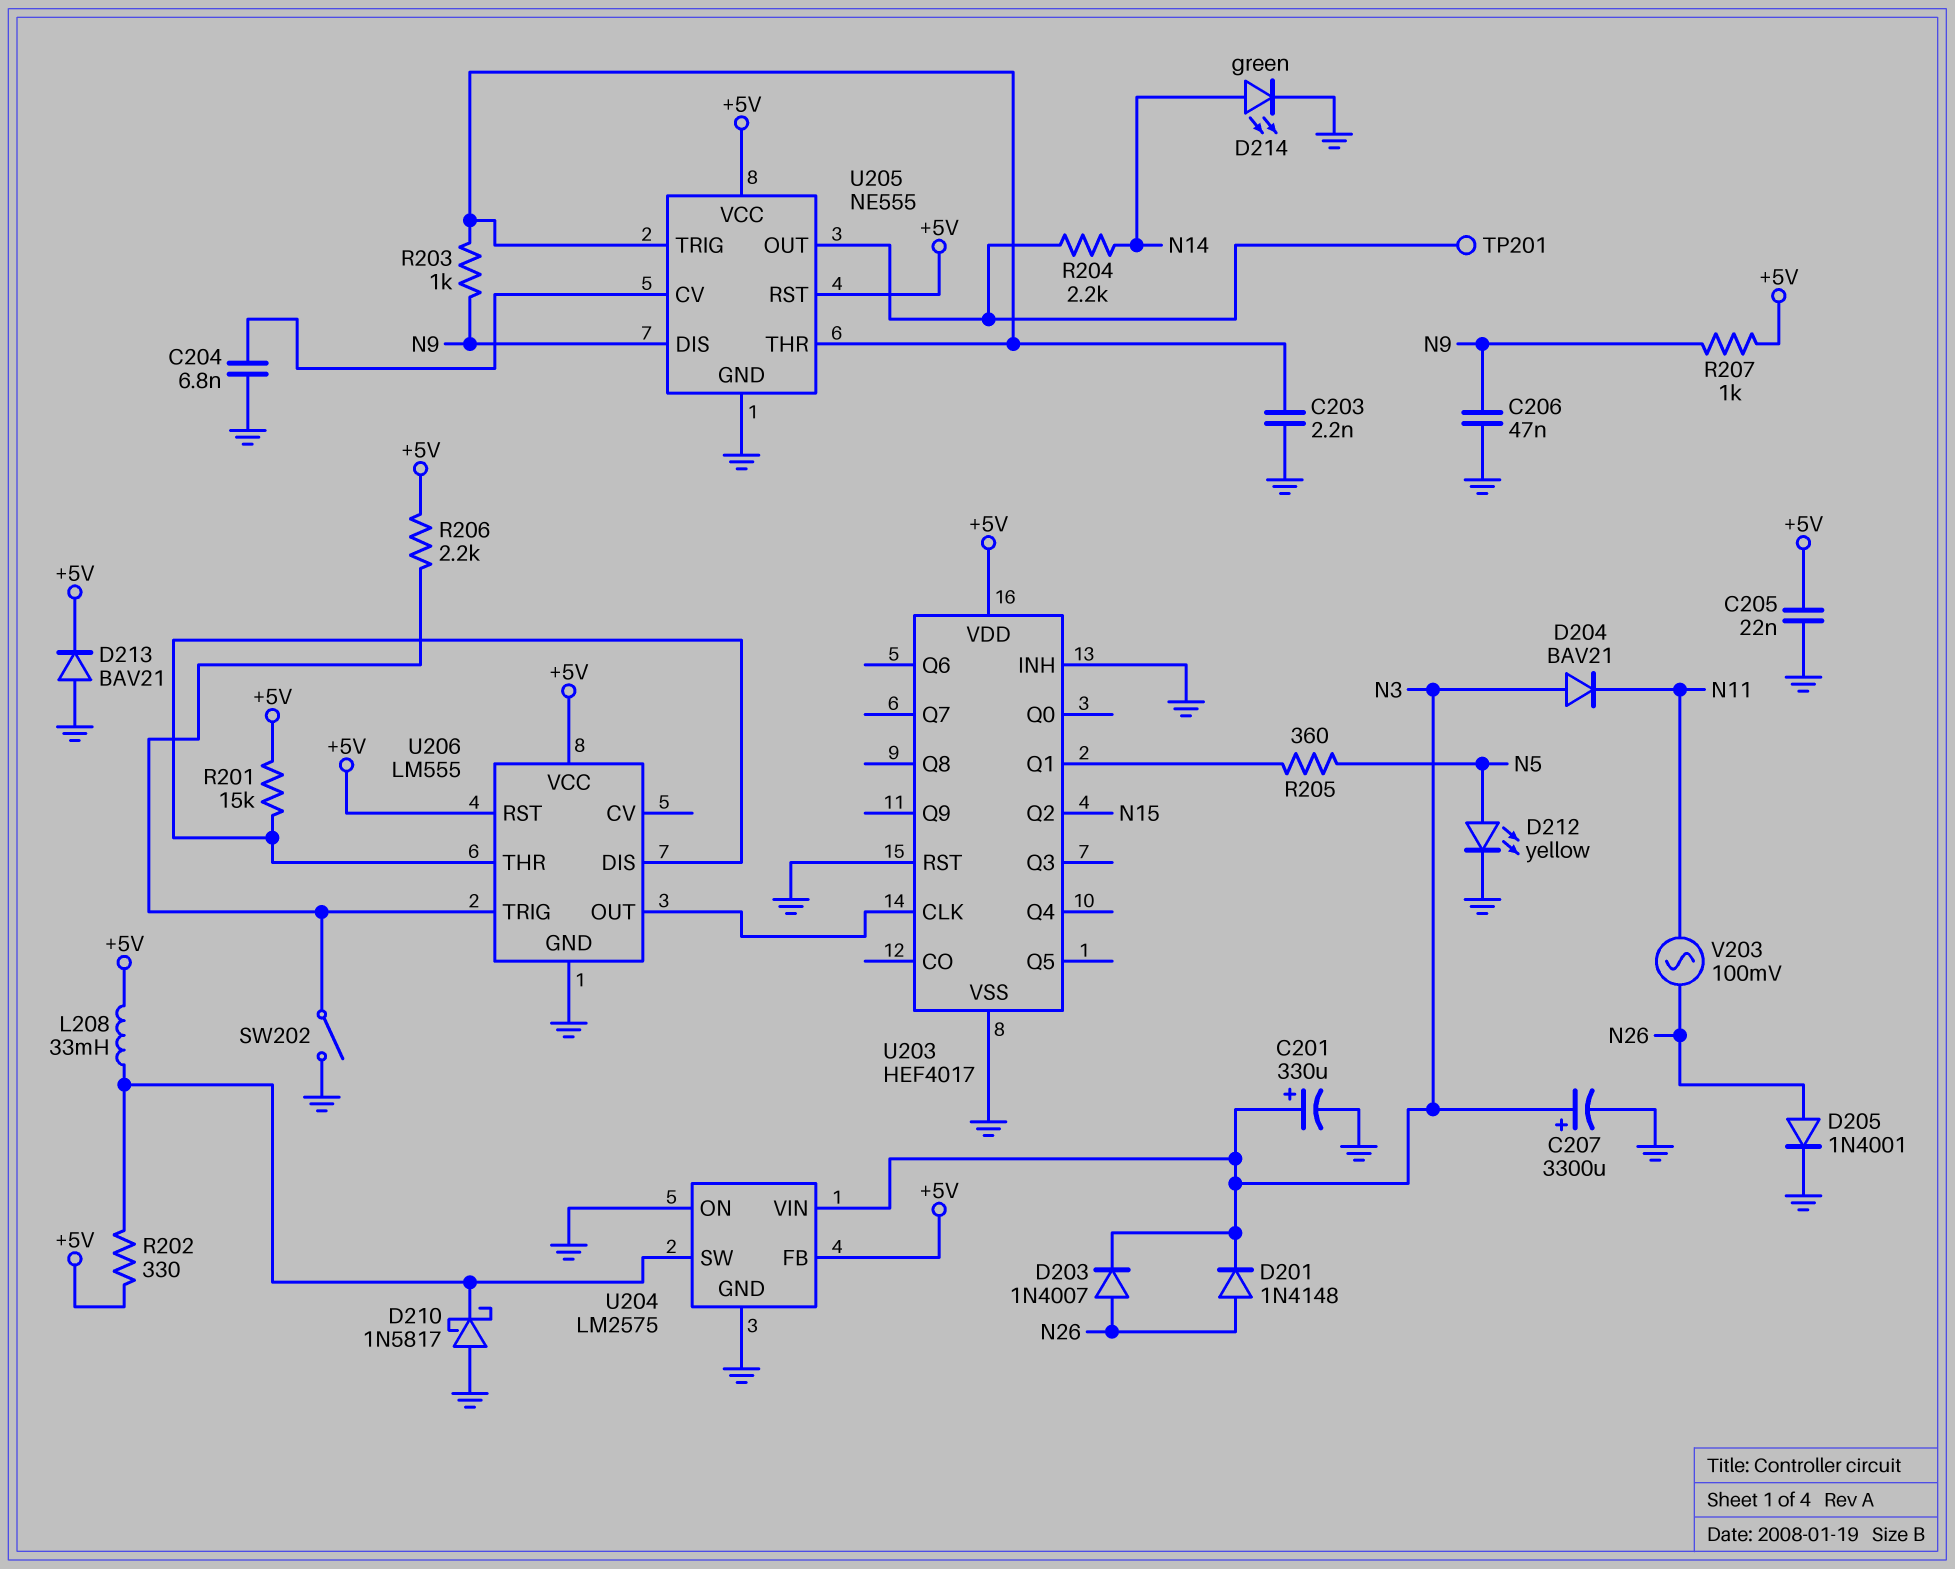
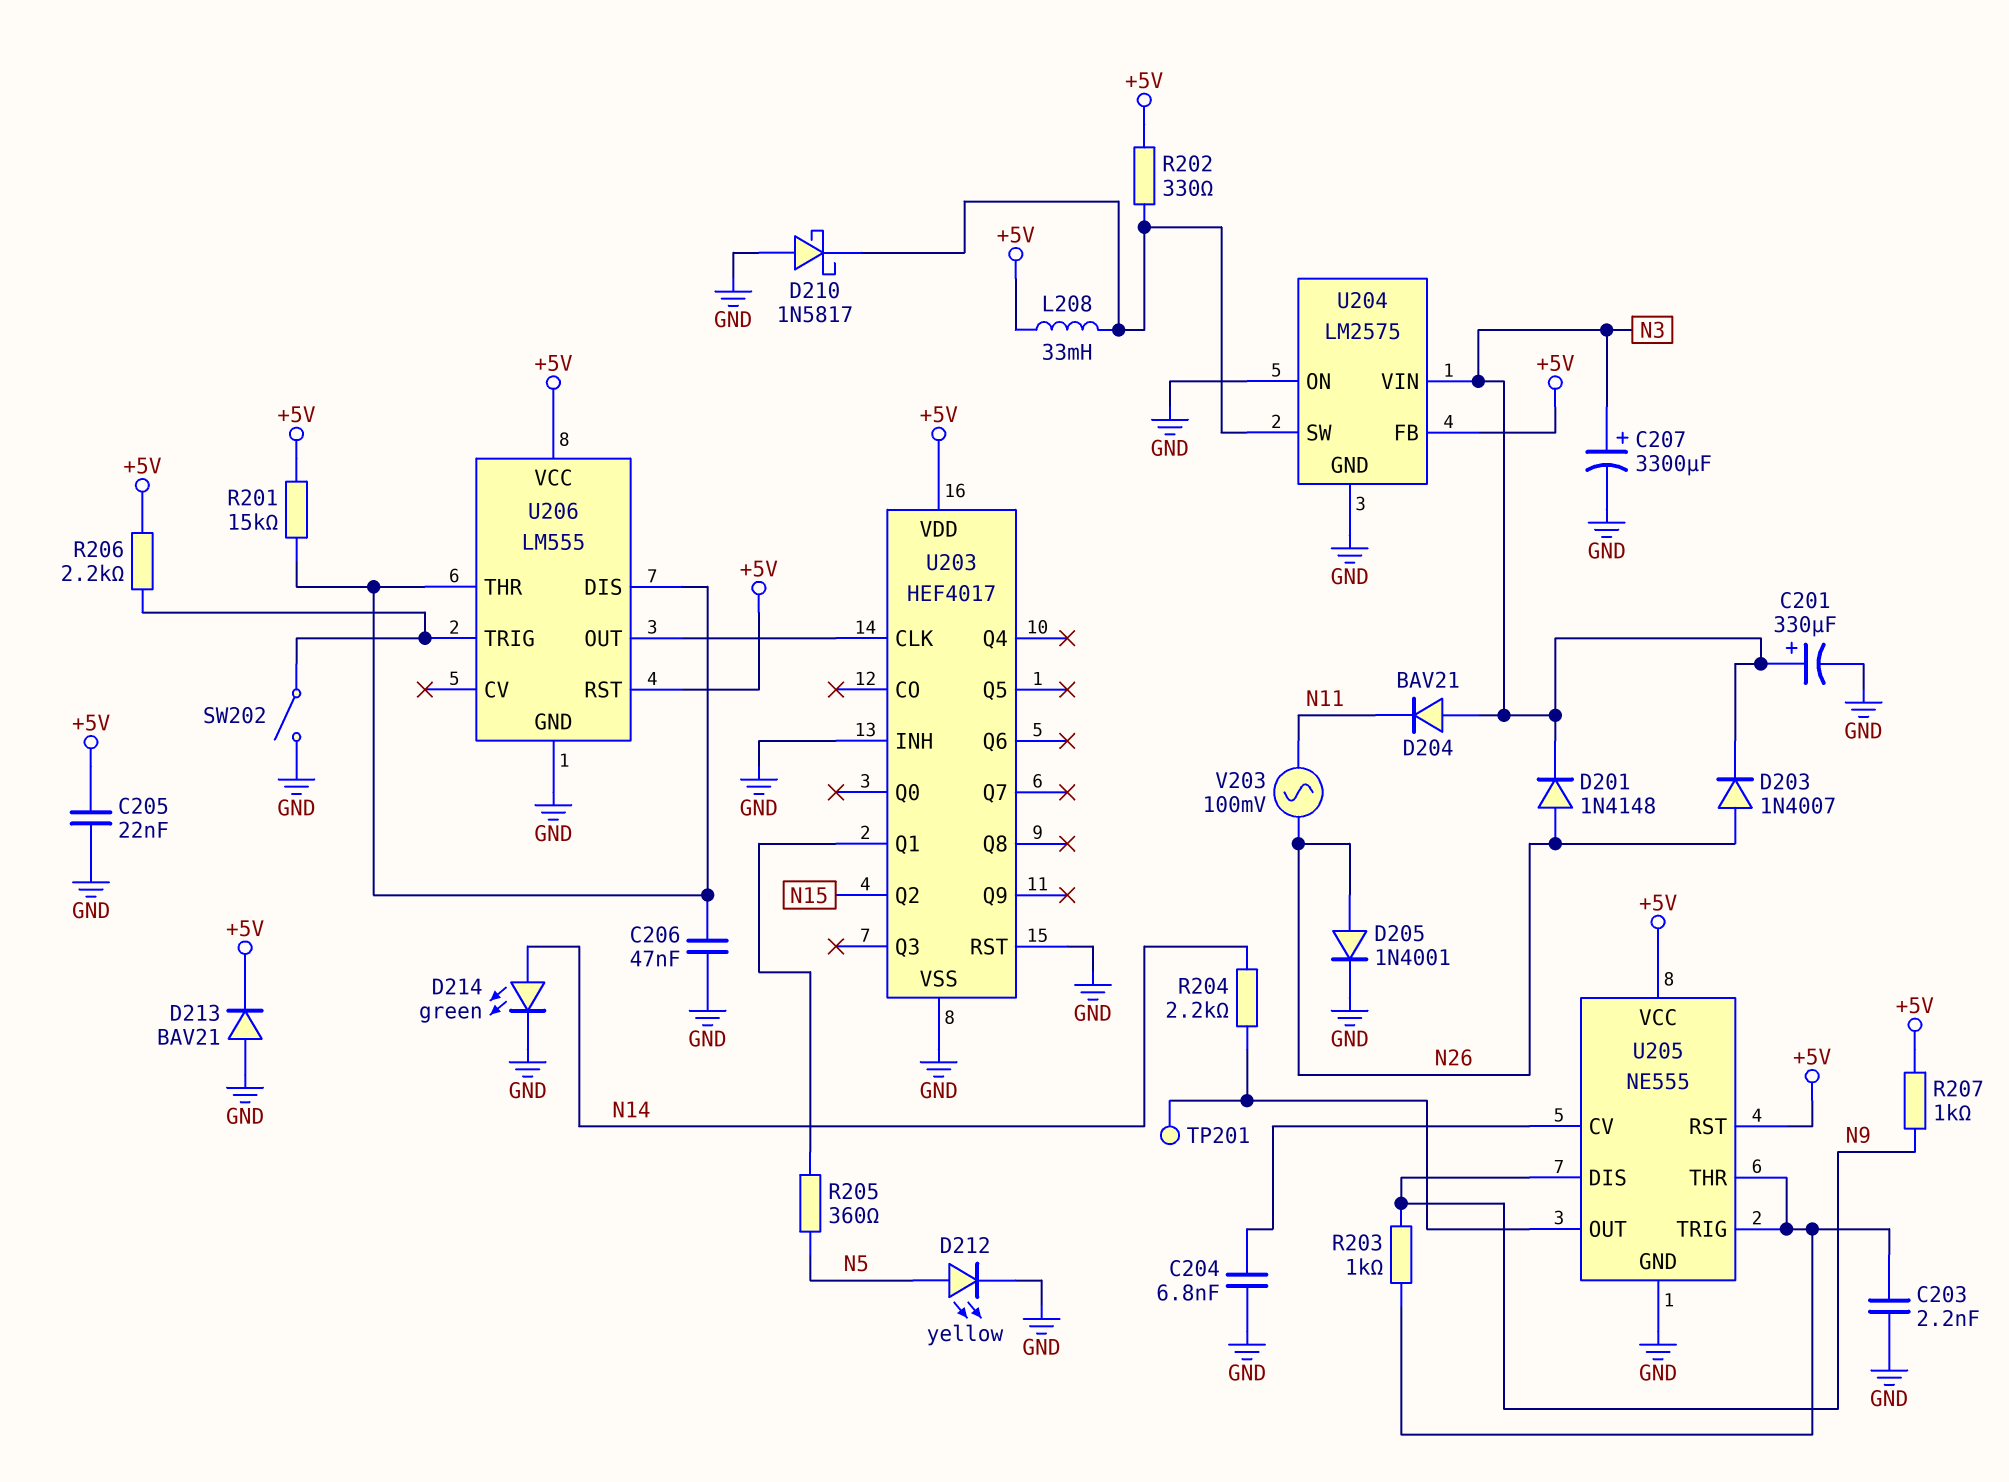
C206: 47nF (GND, N9) -> 47nF (GND, U206/DIS)

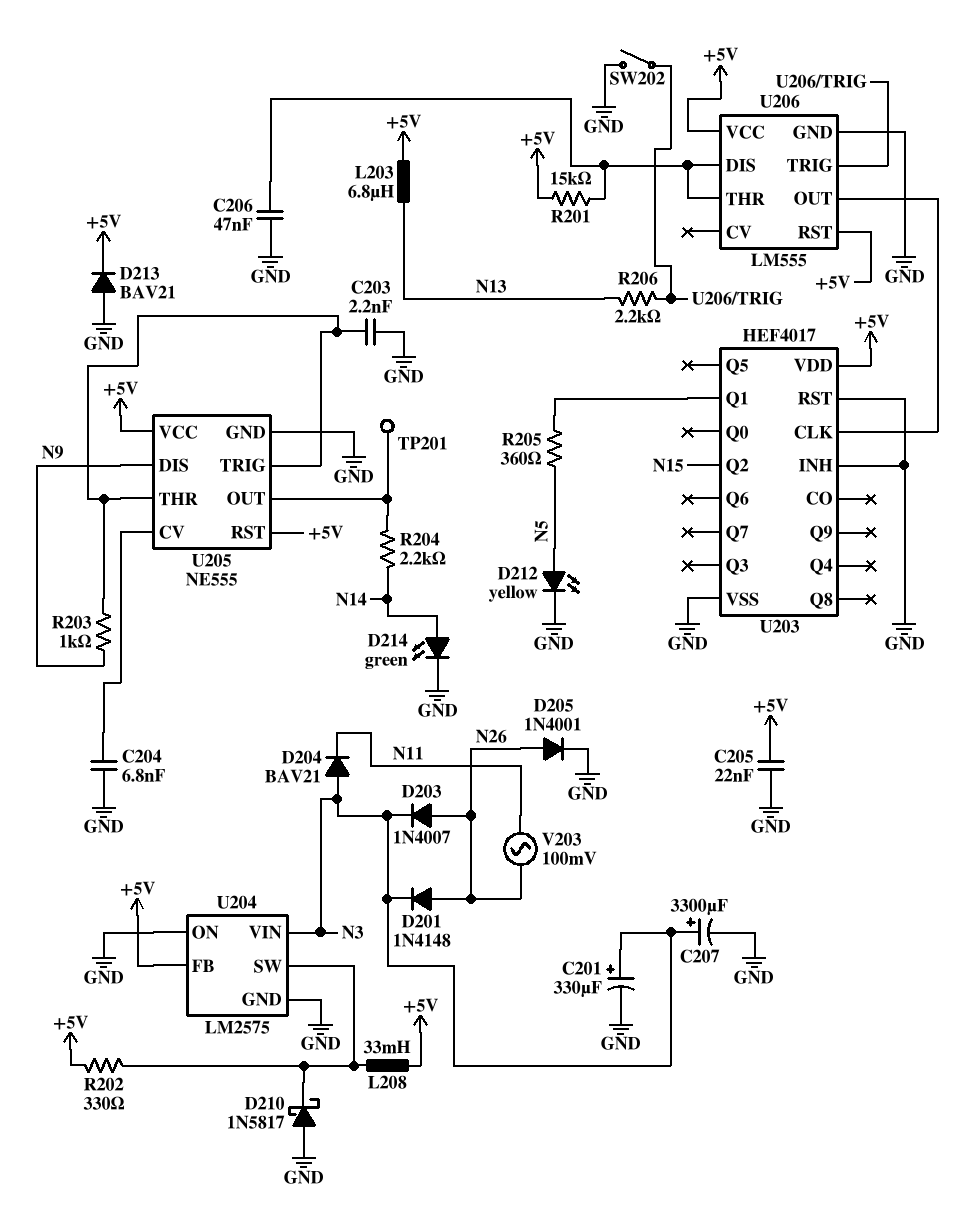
L203: none -> 6.8uH (+5V, N13)
R206: 2.2k (+5V, U206/TRIG) -> 2.2k (N13, U206/TRIG)
R207: 1k (+5V, N9) -> none

